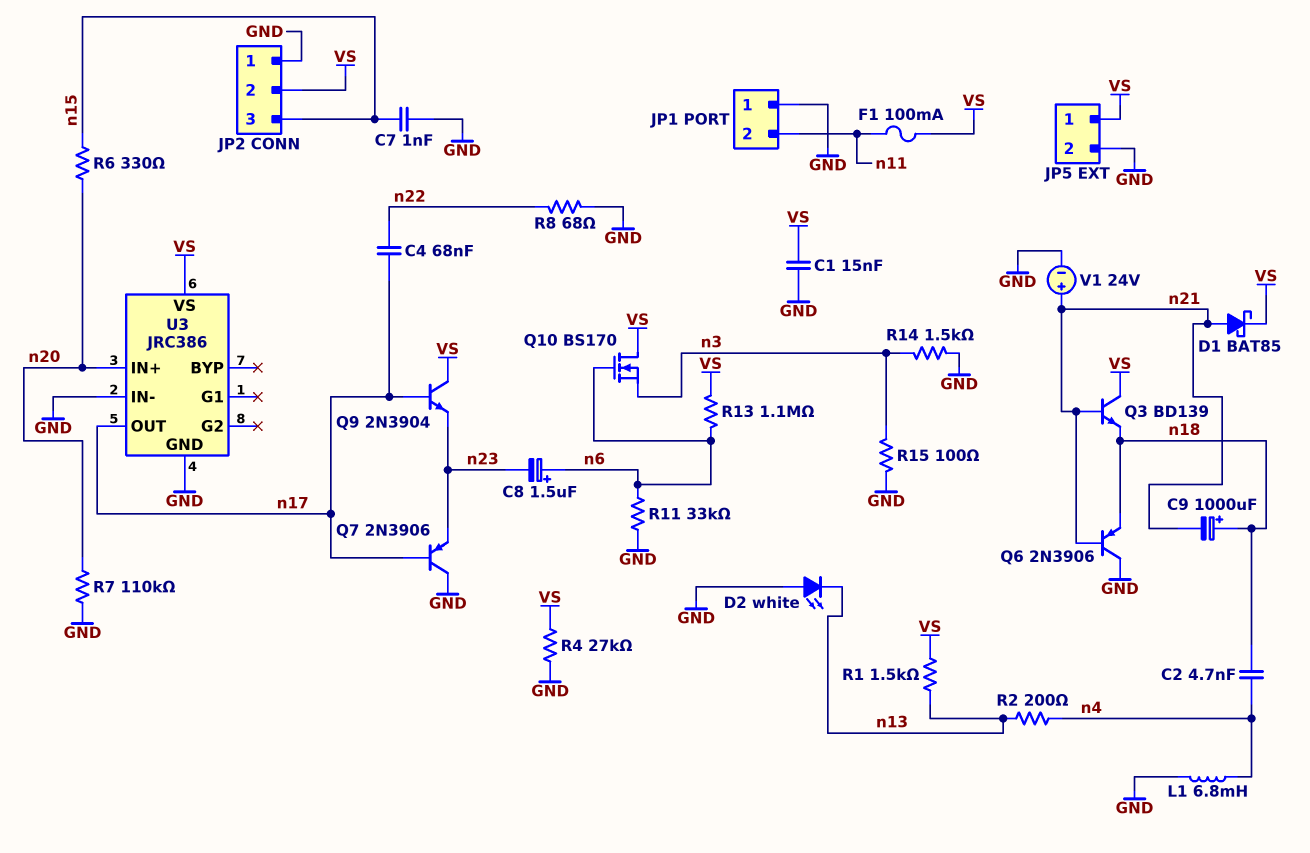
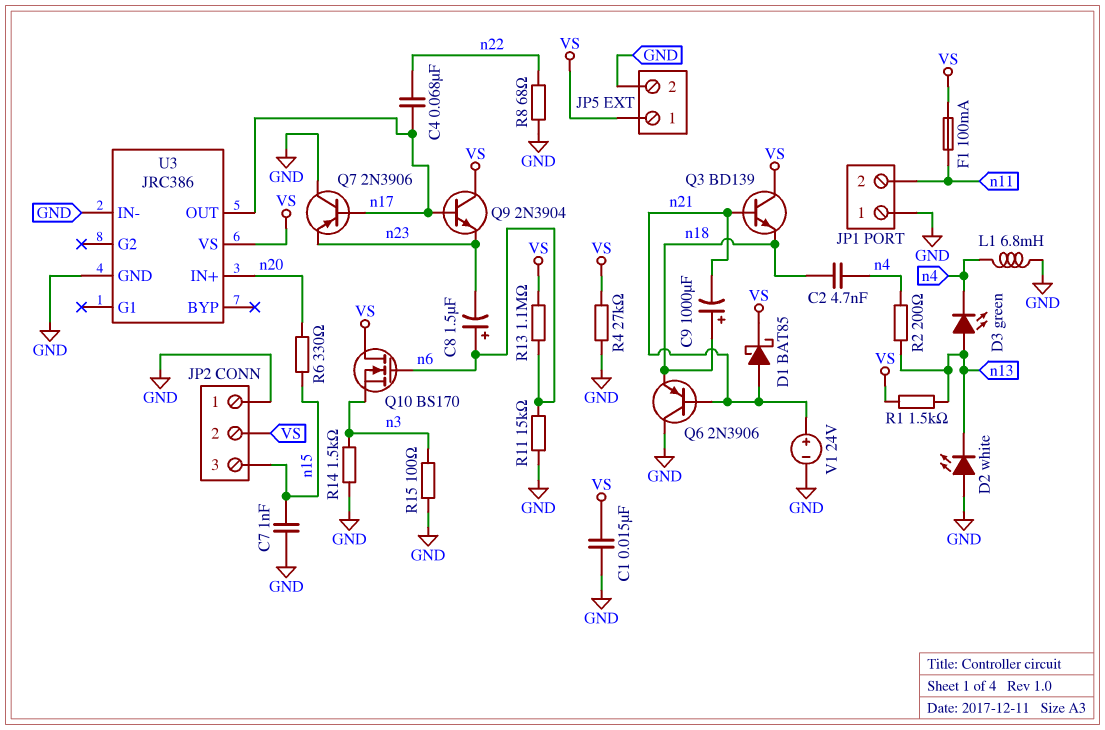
D3: none -> LED green (A n13, K n4)
R7: 110k (GND, n20) -> none
R11: 33k (GND, n6) -> 15k (GND, n6)

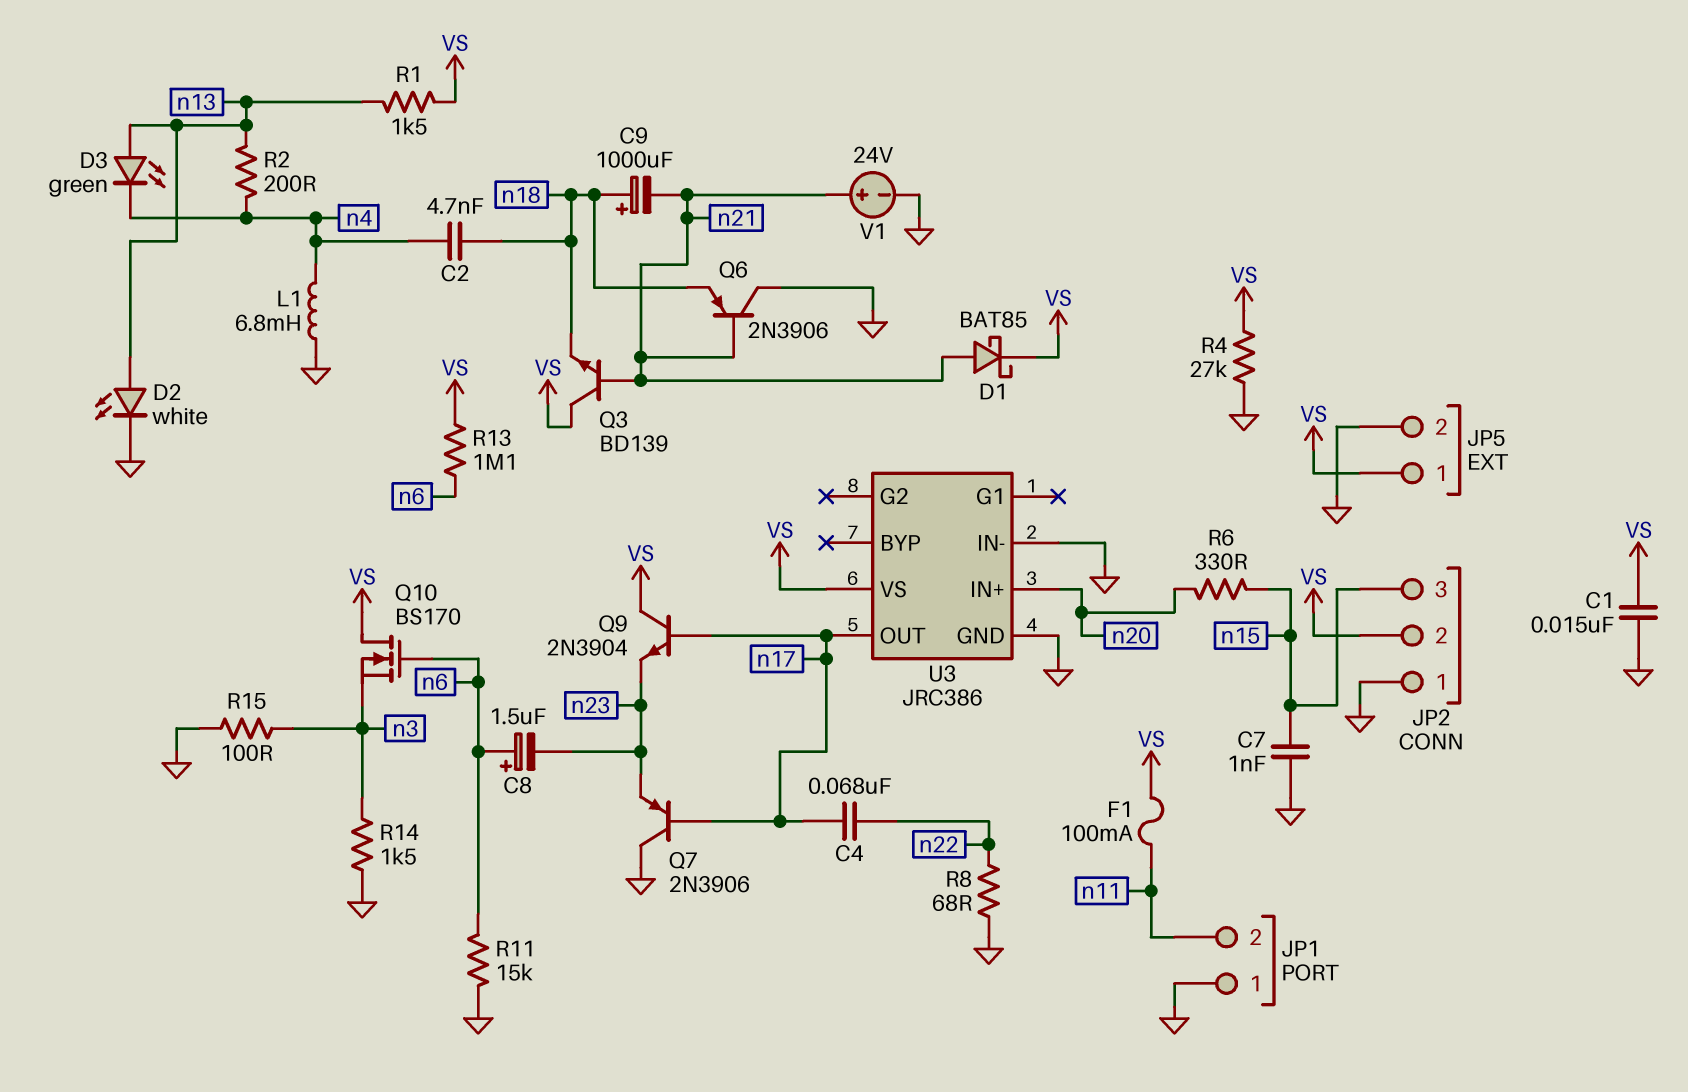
D2: LED white (A GND, K n13) -> LED white (A n13, K GND)

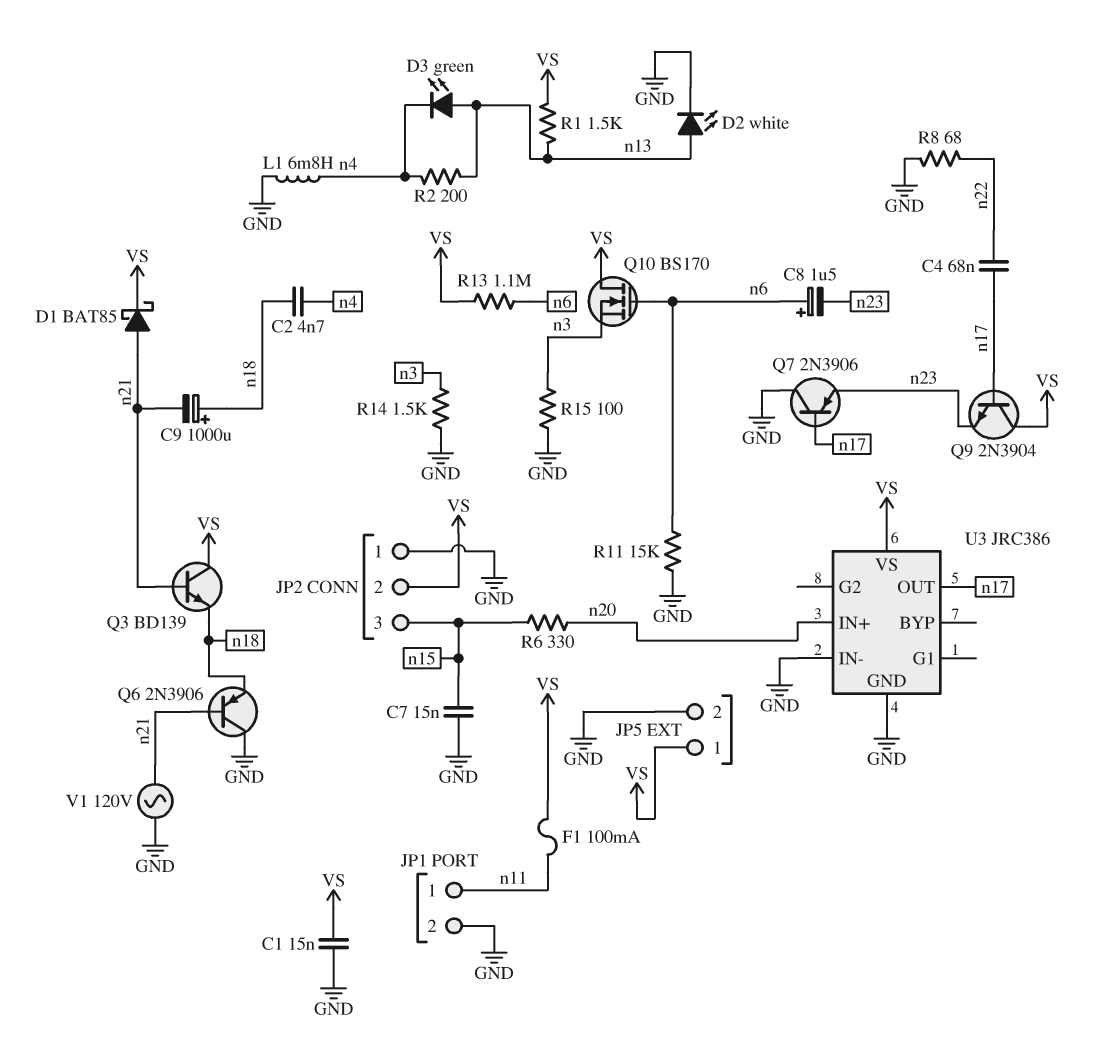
C7: 1nF (GND, n15) -> 15nF (GND, n15)
JP1 pin 1: GND -> n11
JP1 pin 2: n11 -> GND
R4: 27k (GND, VS) -> none
V1: 24V (plus n21, minus GND) -> AC 120V (GND, n21)

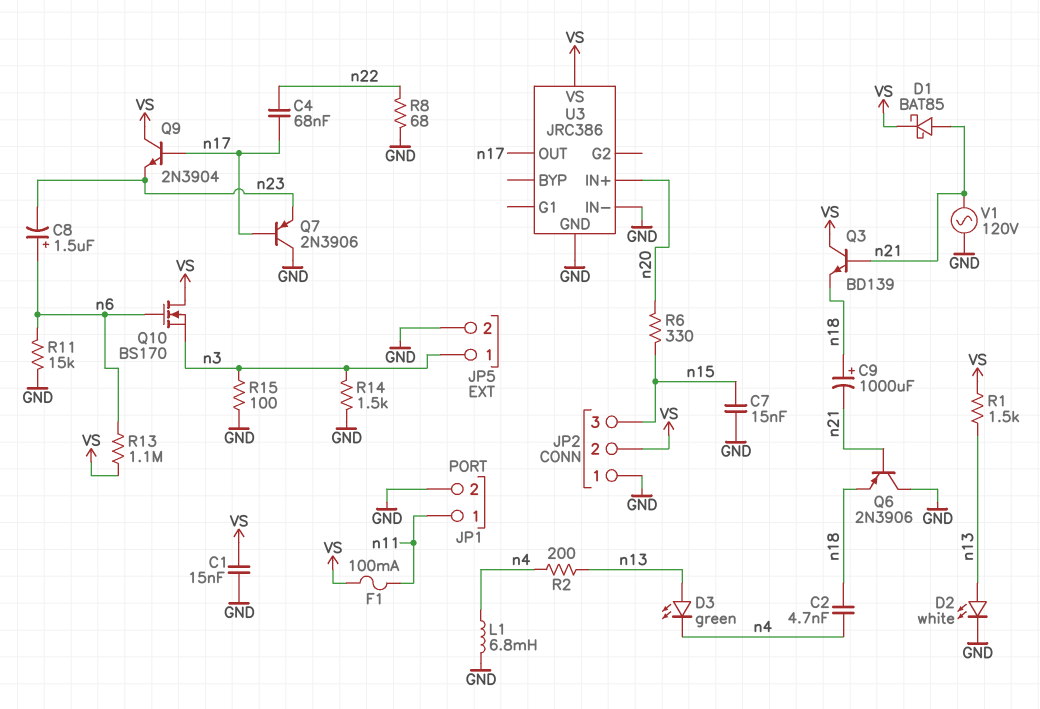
JP5 pin 1: VS -> n3

